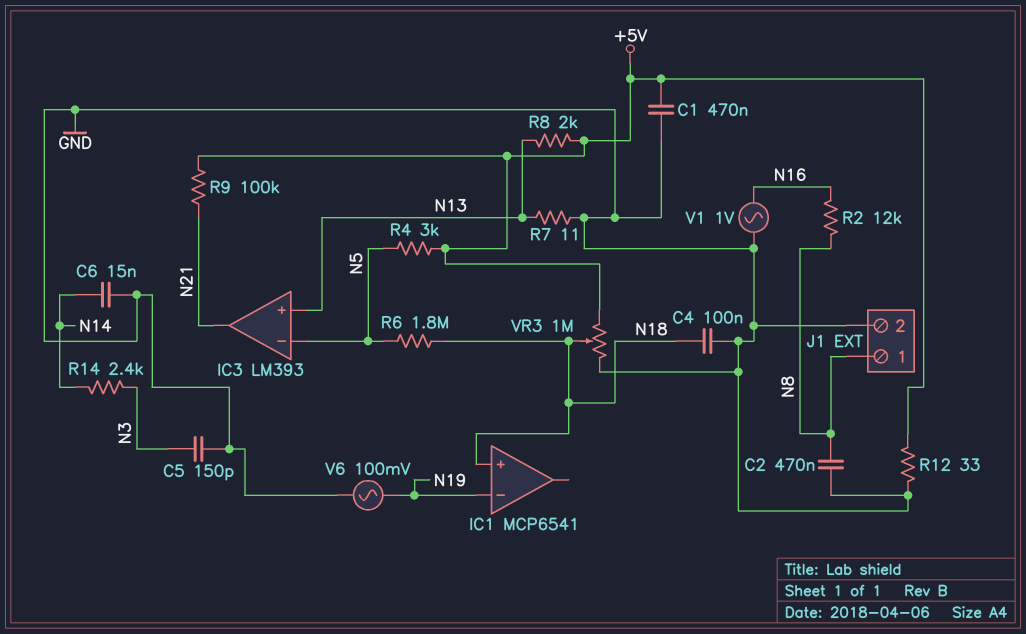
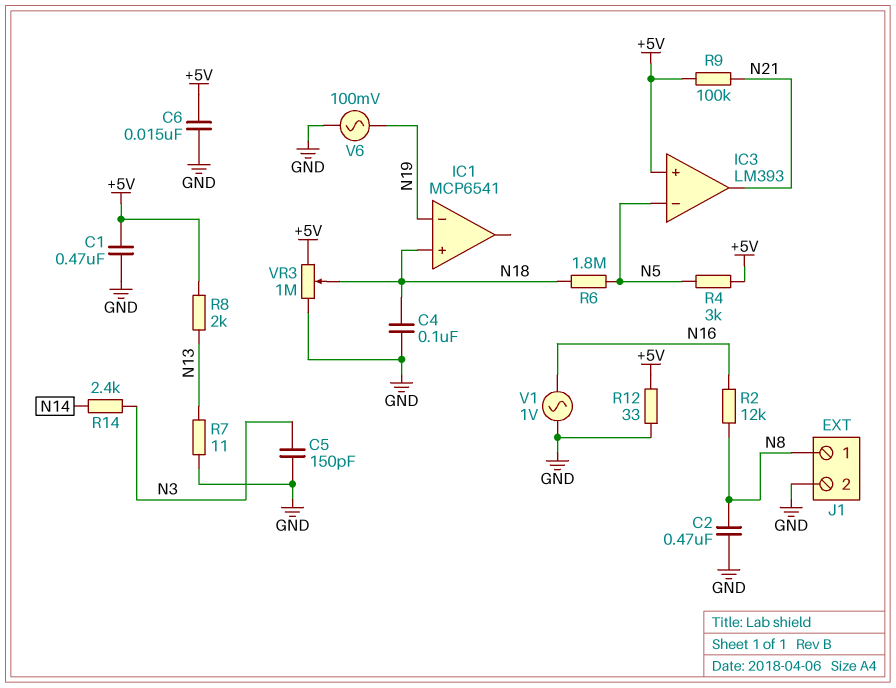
C6: 15nF (GND, N14) -> 15nF (+5V, GND)
IC3 pin in+: N13 -> +5V

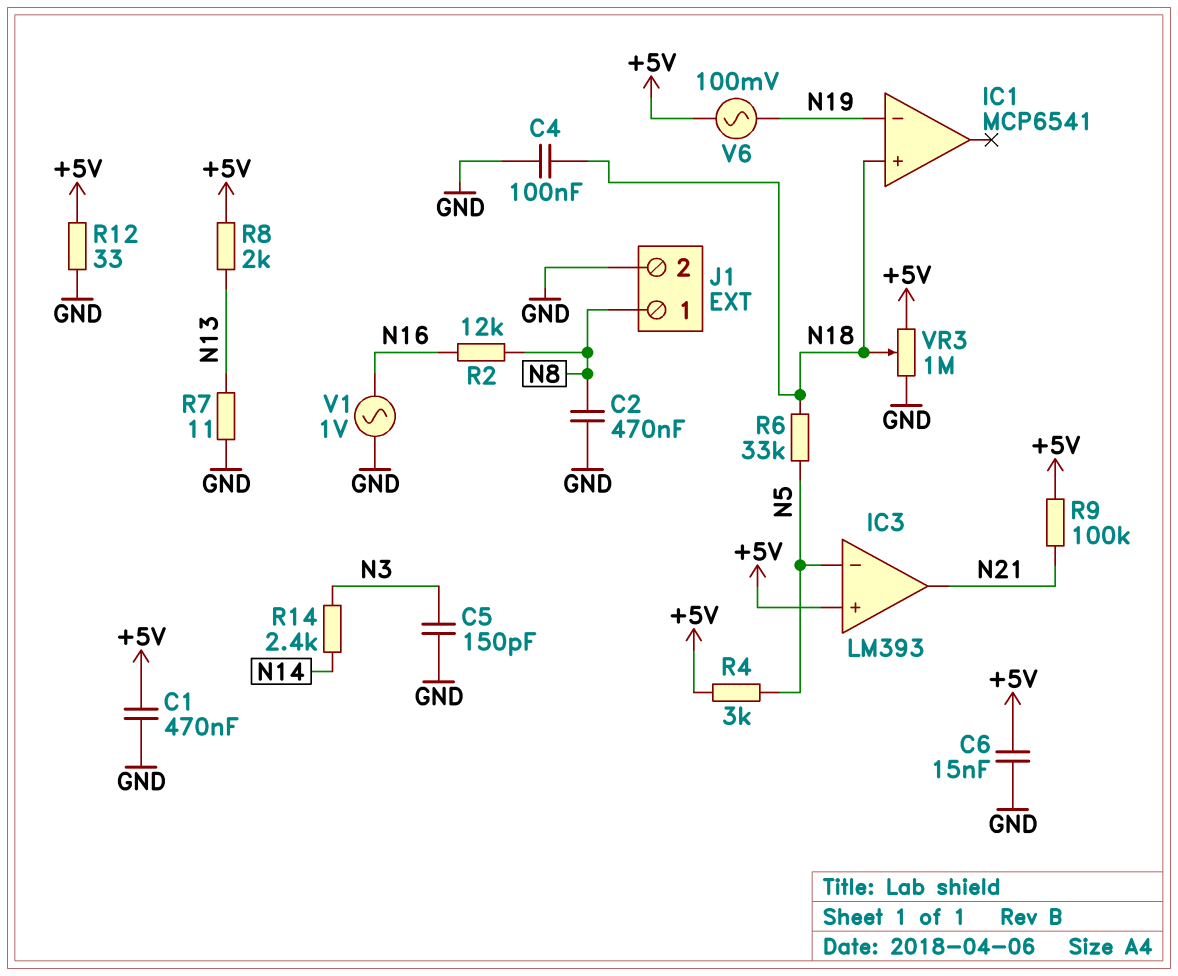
R6: 1.8M (N5, N18) -> 33k (N5, N18)
V6: AC 100mV (GND, N19) -> AC 100mV (+5V, N19)

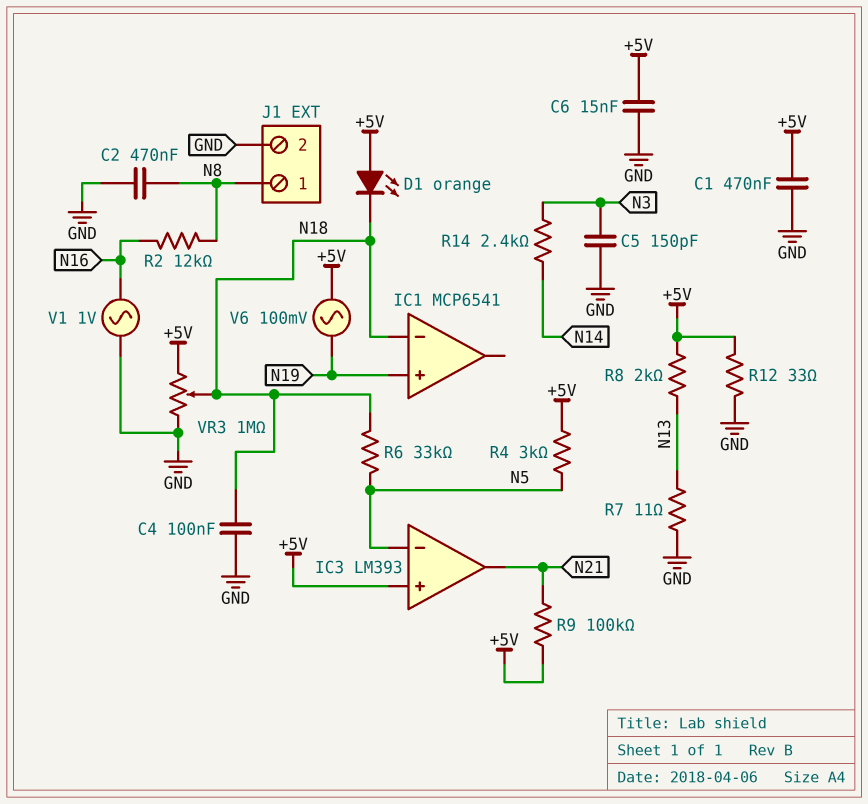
D1: none -> LED orange (A +5V, K N18)
IC1 pin in+: N18 -> N19
IC1 pin in-: N19 -> N18

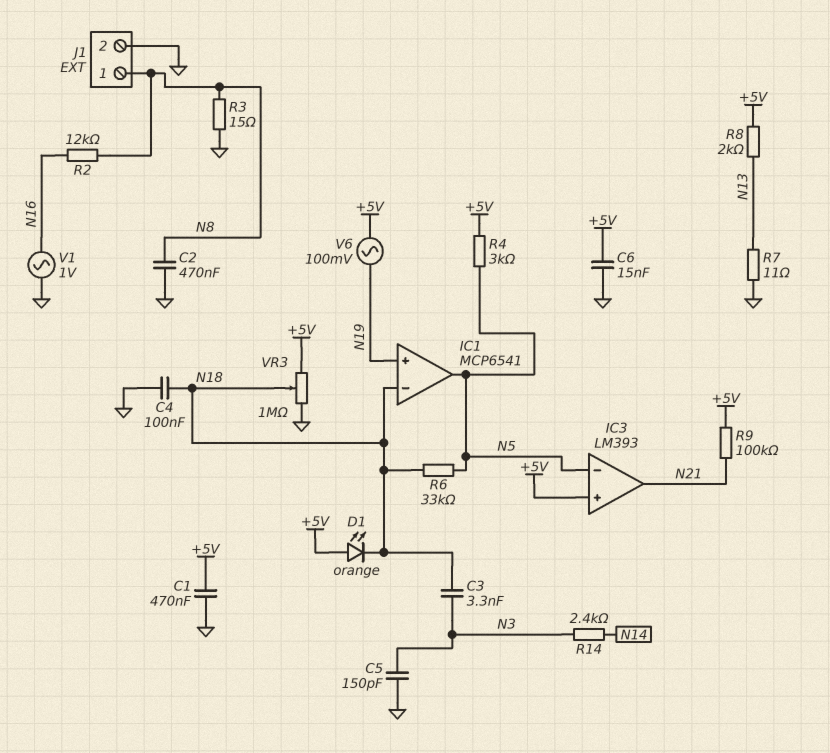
C3: none -> 3.3nF (N3, N18)
IC1 pin out: none -> N5
R3: none -> 15 (GND, N8)
R12: 33 (+5V, GND) -> none

